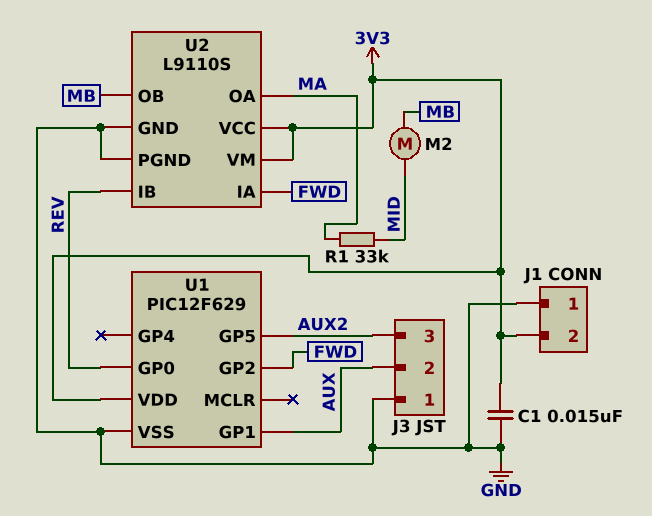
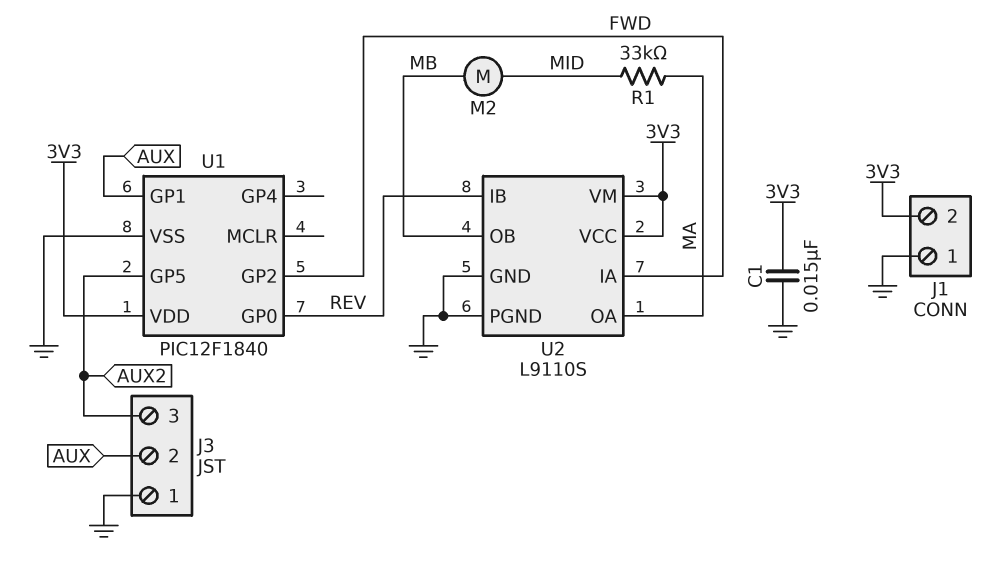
U1: PIC12F629 -> PIC12F1840

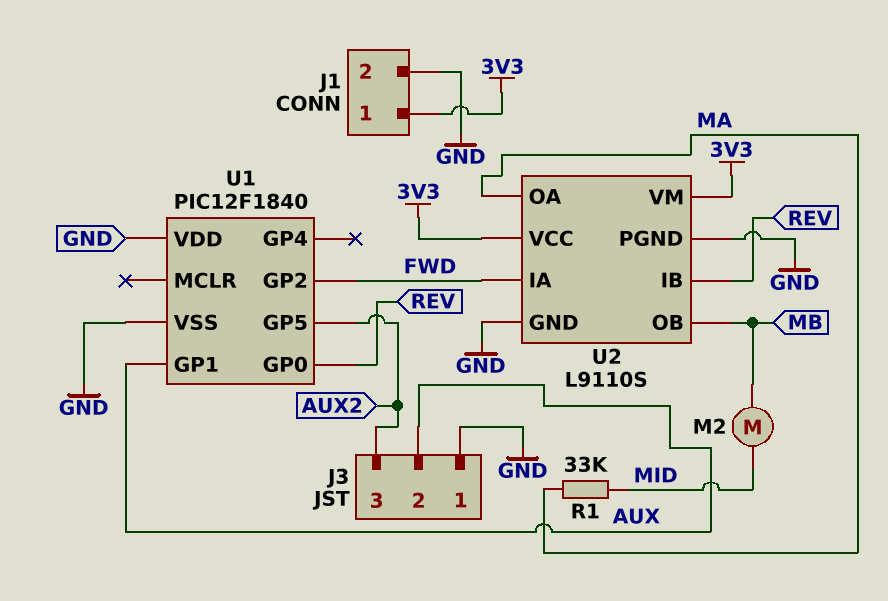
C1: 15nF (3V3, GND) -> none
J1 pin 1: GND -> 3V3
J1 pin 2: 3V3 -> GND
U1 pin VDD: 3V3 -> GND

